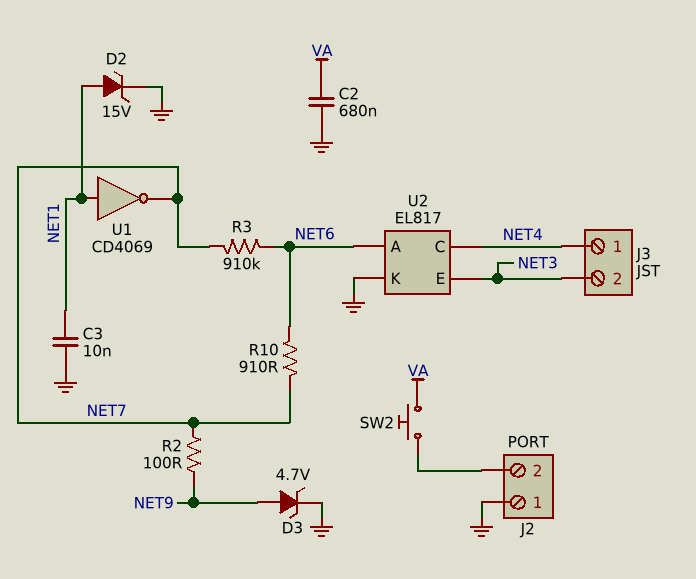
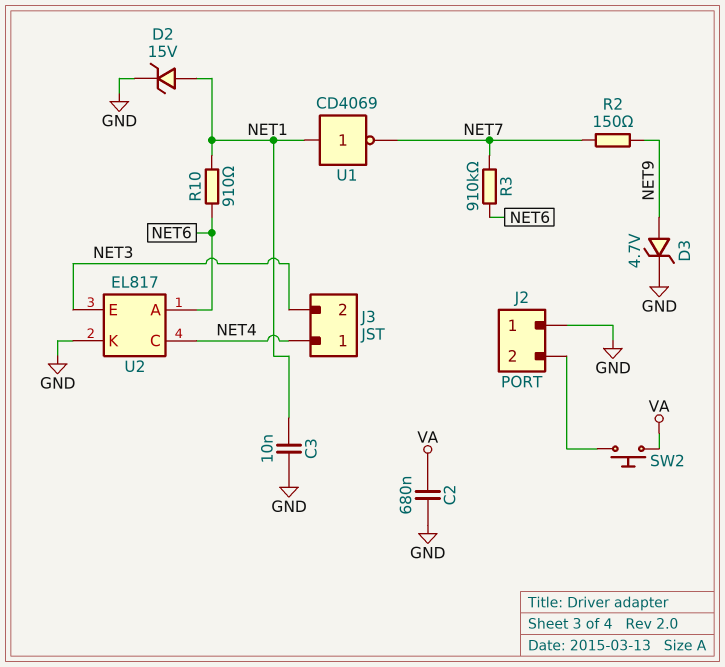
R2: 100 (NET7, NET9) -> 150 (NET7, NET9)
R10: 910 (NET6, NET7) -> 910 (NET1, NET6)

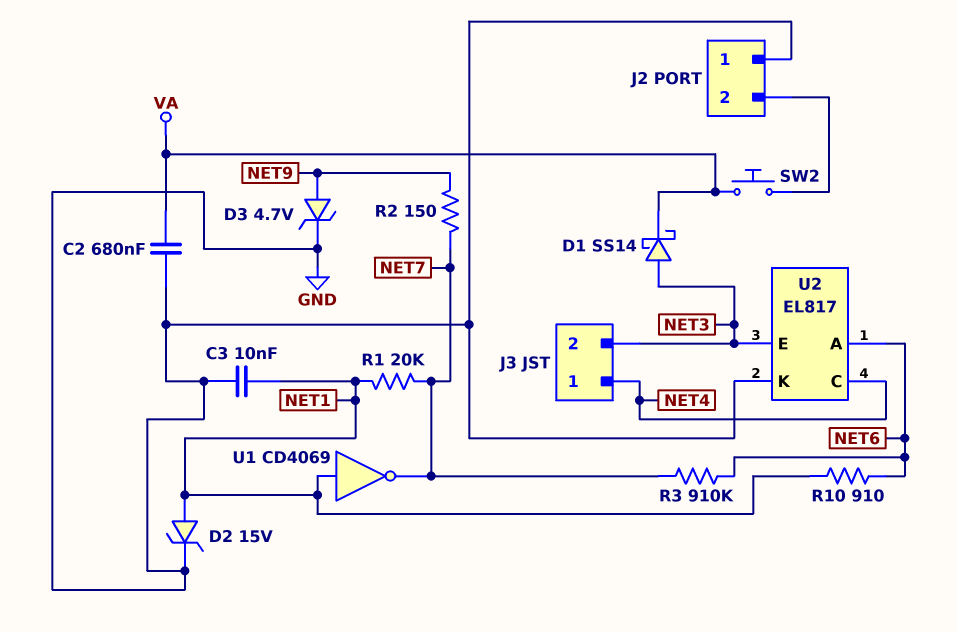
D1: none -> schottky SS14 (A NET3, K VA)
R1: none -> 20k (NET1, NET7)

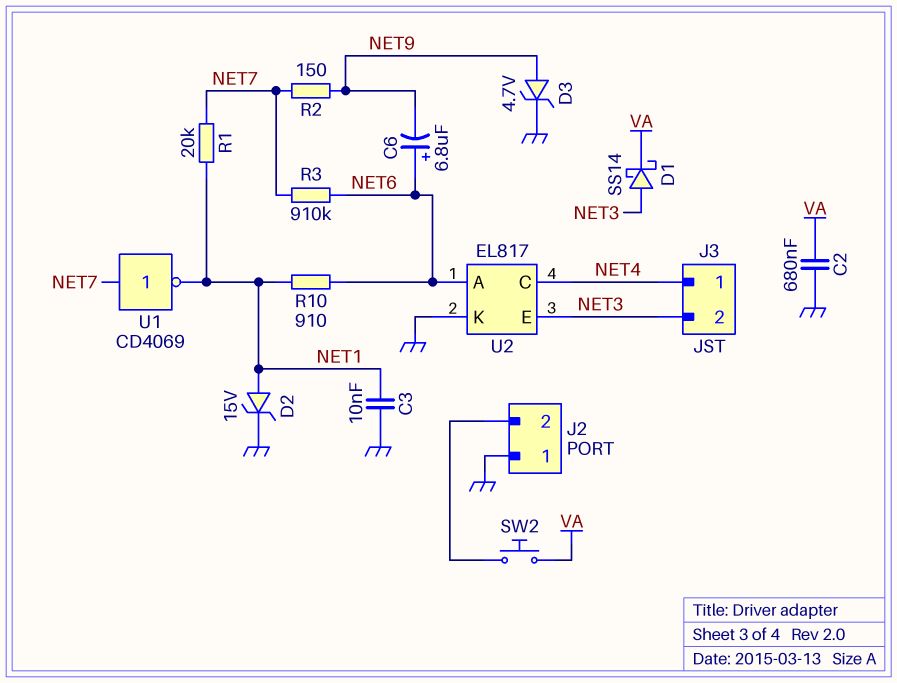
C6: none -> 6.8uF (plus NET6, minus NET9)
U1: NOT CD4069 (in NET1, out NET7) -> NOT CD4069 (in NET7, out NET1)

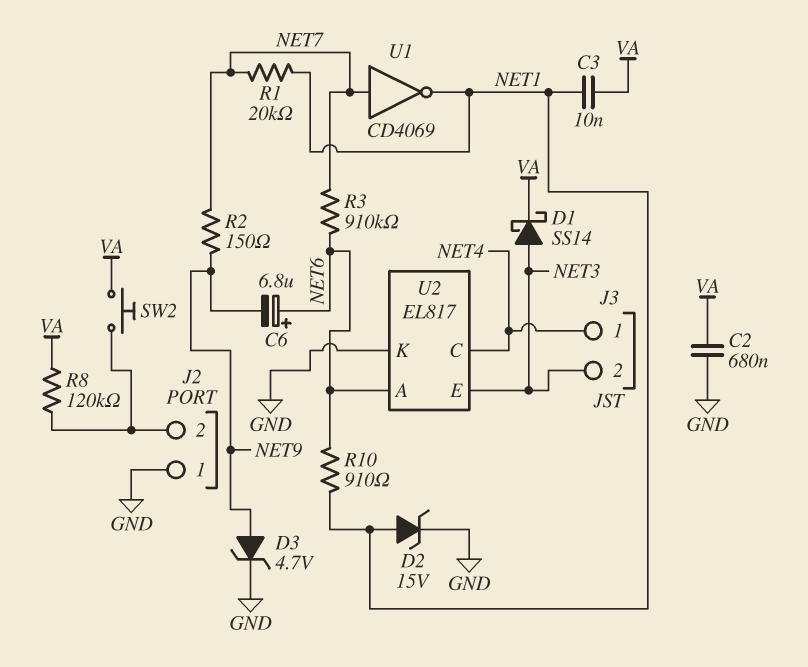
C3: 10nF (GND, NET1) -> 10nF (NET1, VA)
R8: none -> 120k (J2/2, VA)

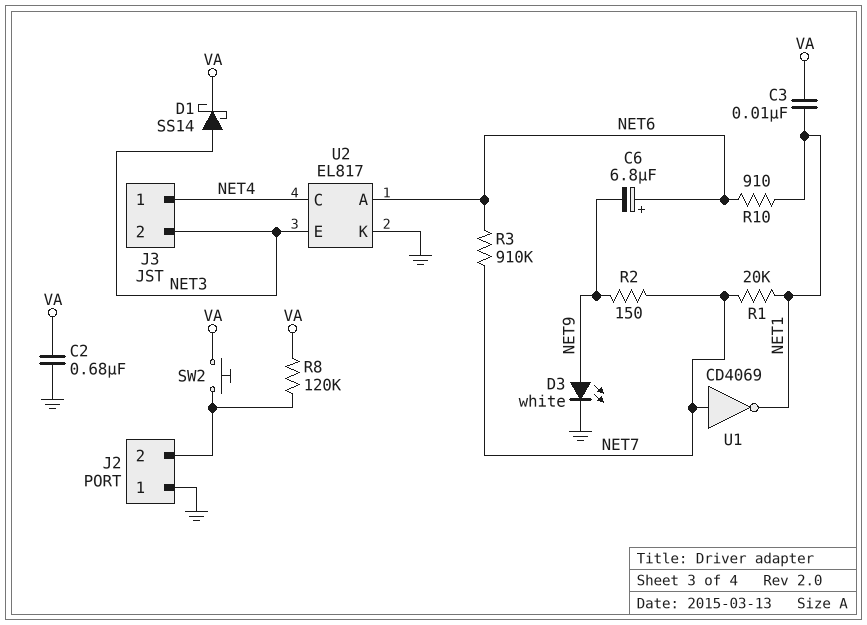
D2: zener 15V (A NET1, K GND) -> none
D3: zener 4.7V (A NET9, K GND) -> LED white (A NET9, K GND)

